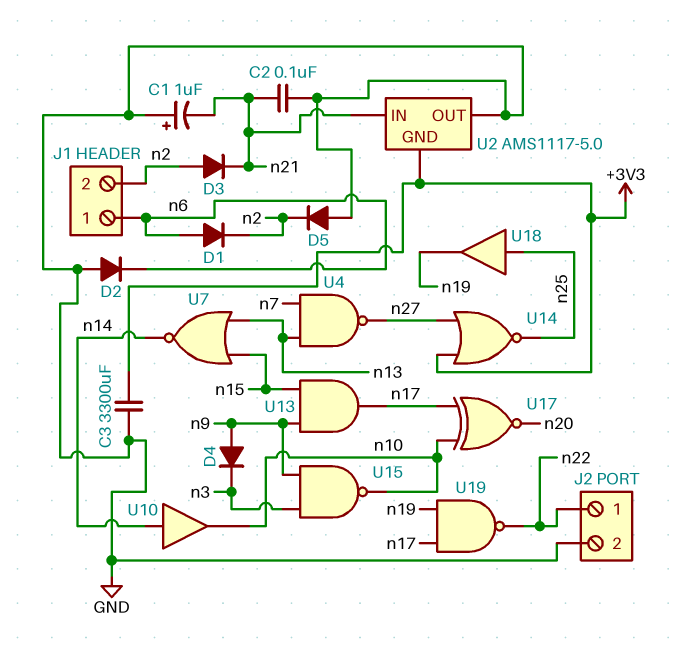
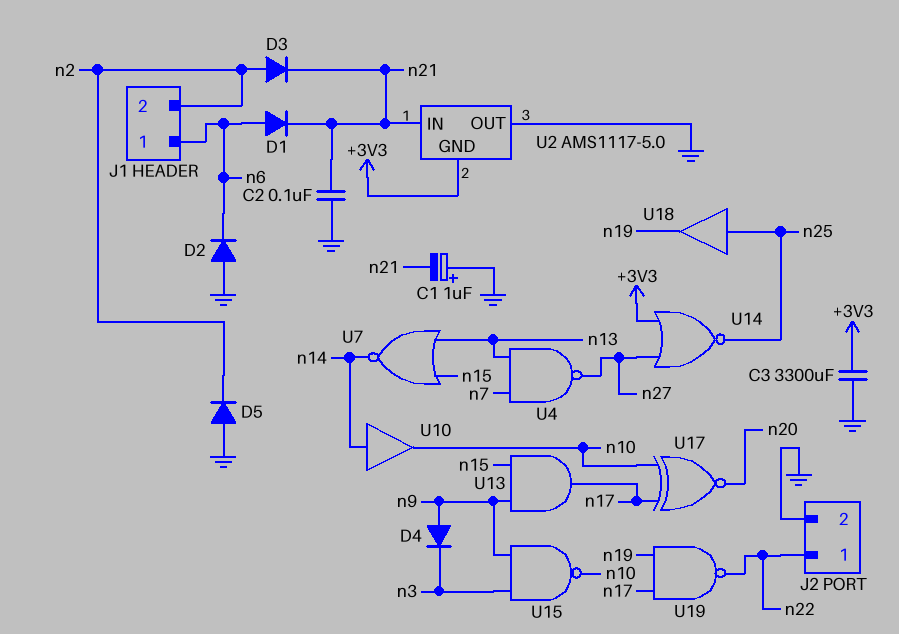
D1: diode (A n6, K n2) -> diode (A n6, K n21)

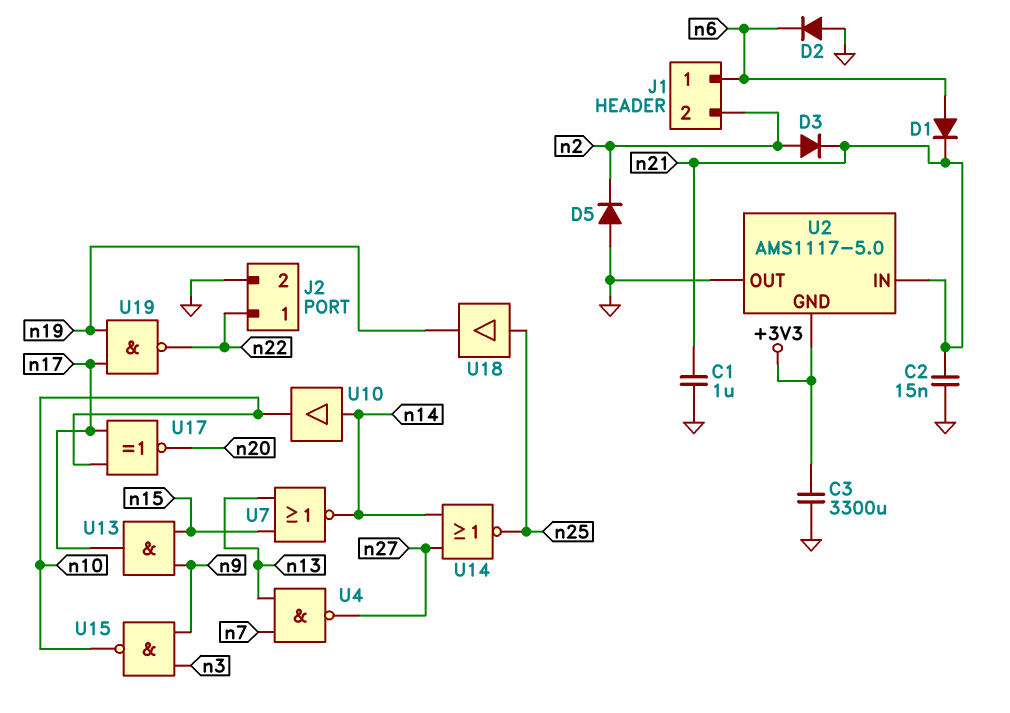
C1: 1uF (plus GND, minus n21) -> 1uF (GND, n21)
C2: 100nF (GND, n21) -> 15nF (GND, n21)
D4: diode (A n9, K n3) -> none
U14: NOR (in +3V3, in n27, out n25) -> NOR (in n14, in n27, out n25)

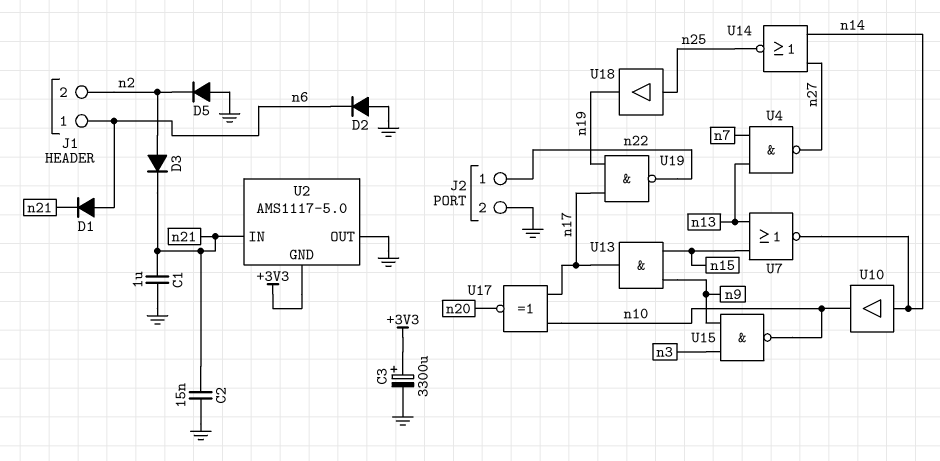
C3: 3300uF (+3V3, GND) -> 3300uF (plus +3V3, minus GND)

